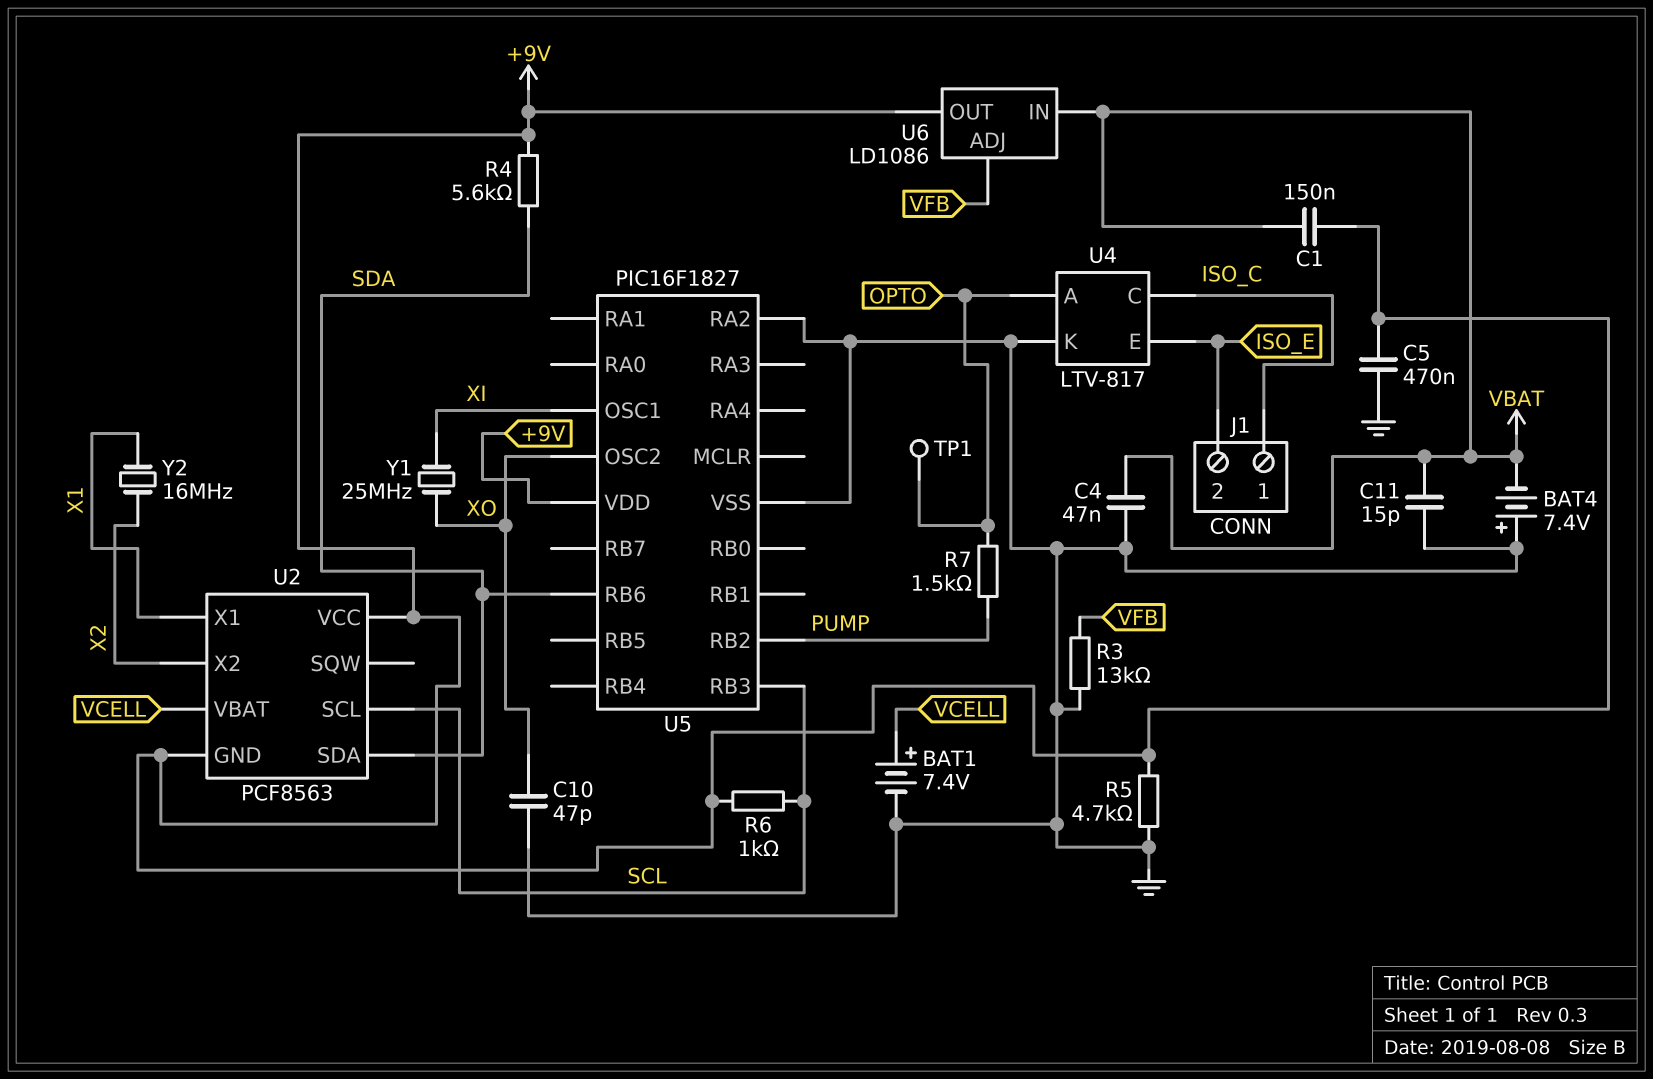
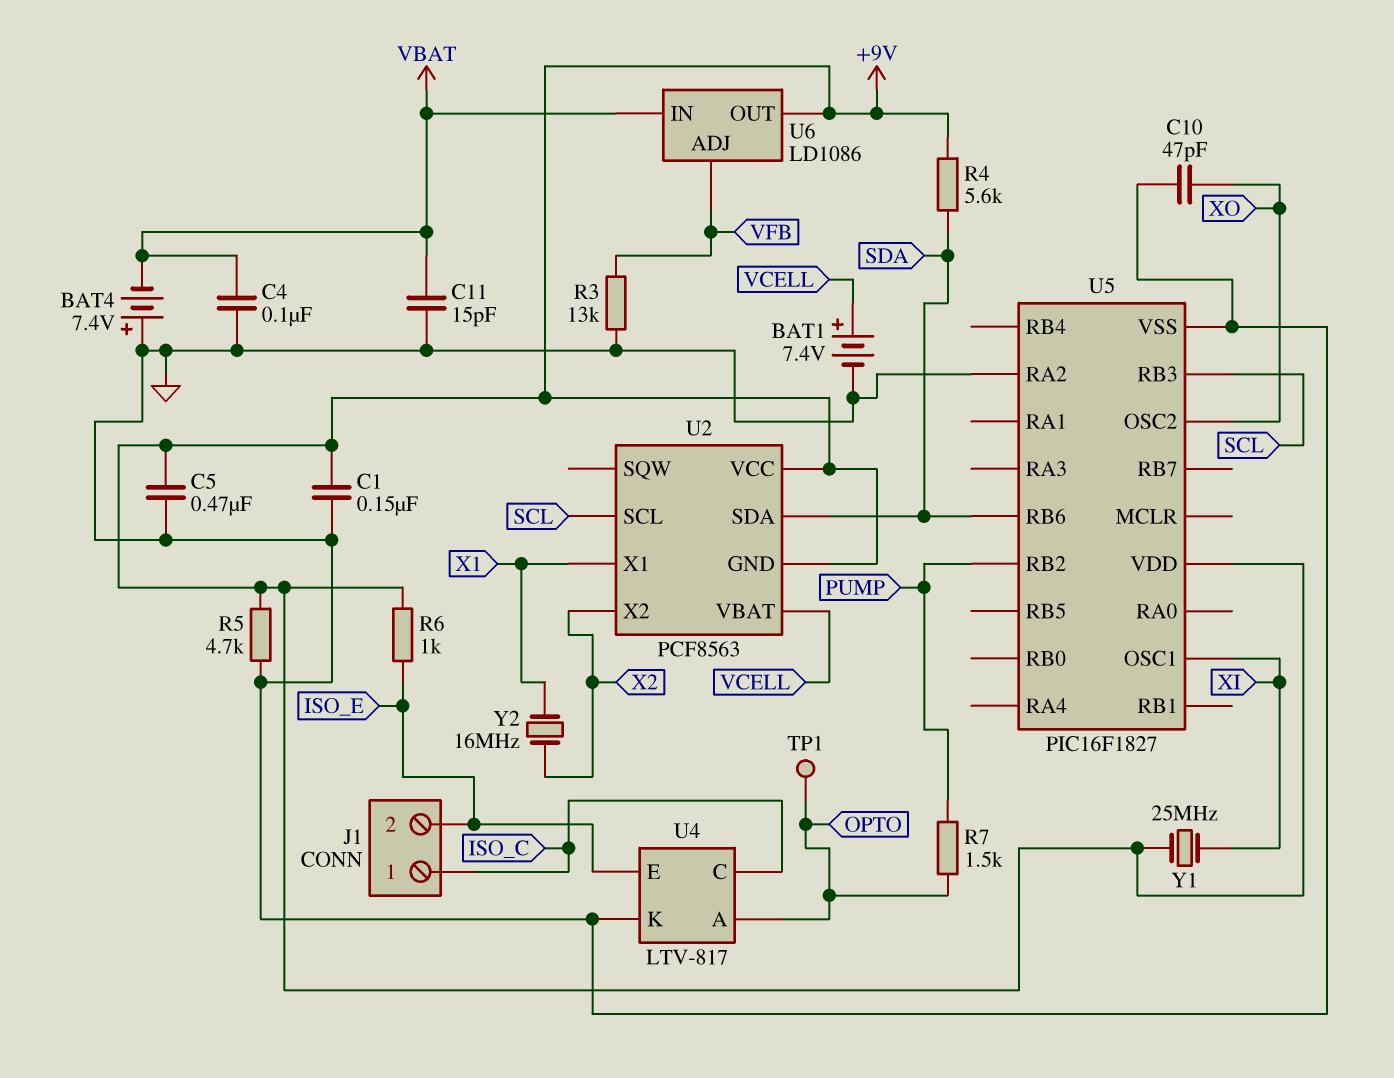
C1: 150nF (+9V, VBAT) -> 150nF (+9V, GND)
C4: 47nF (GND, VBAT) -> 100nF (GND, VBAT)
R6: 1k (+9V, SCL) -> 1k (+9V, ISO_E)
Y1: 25MHz (XI, XO) -> 25MHz (+9V, XI)

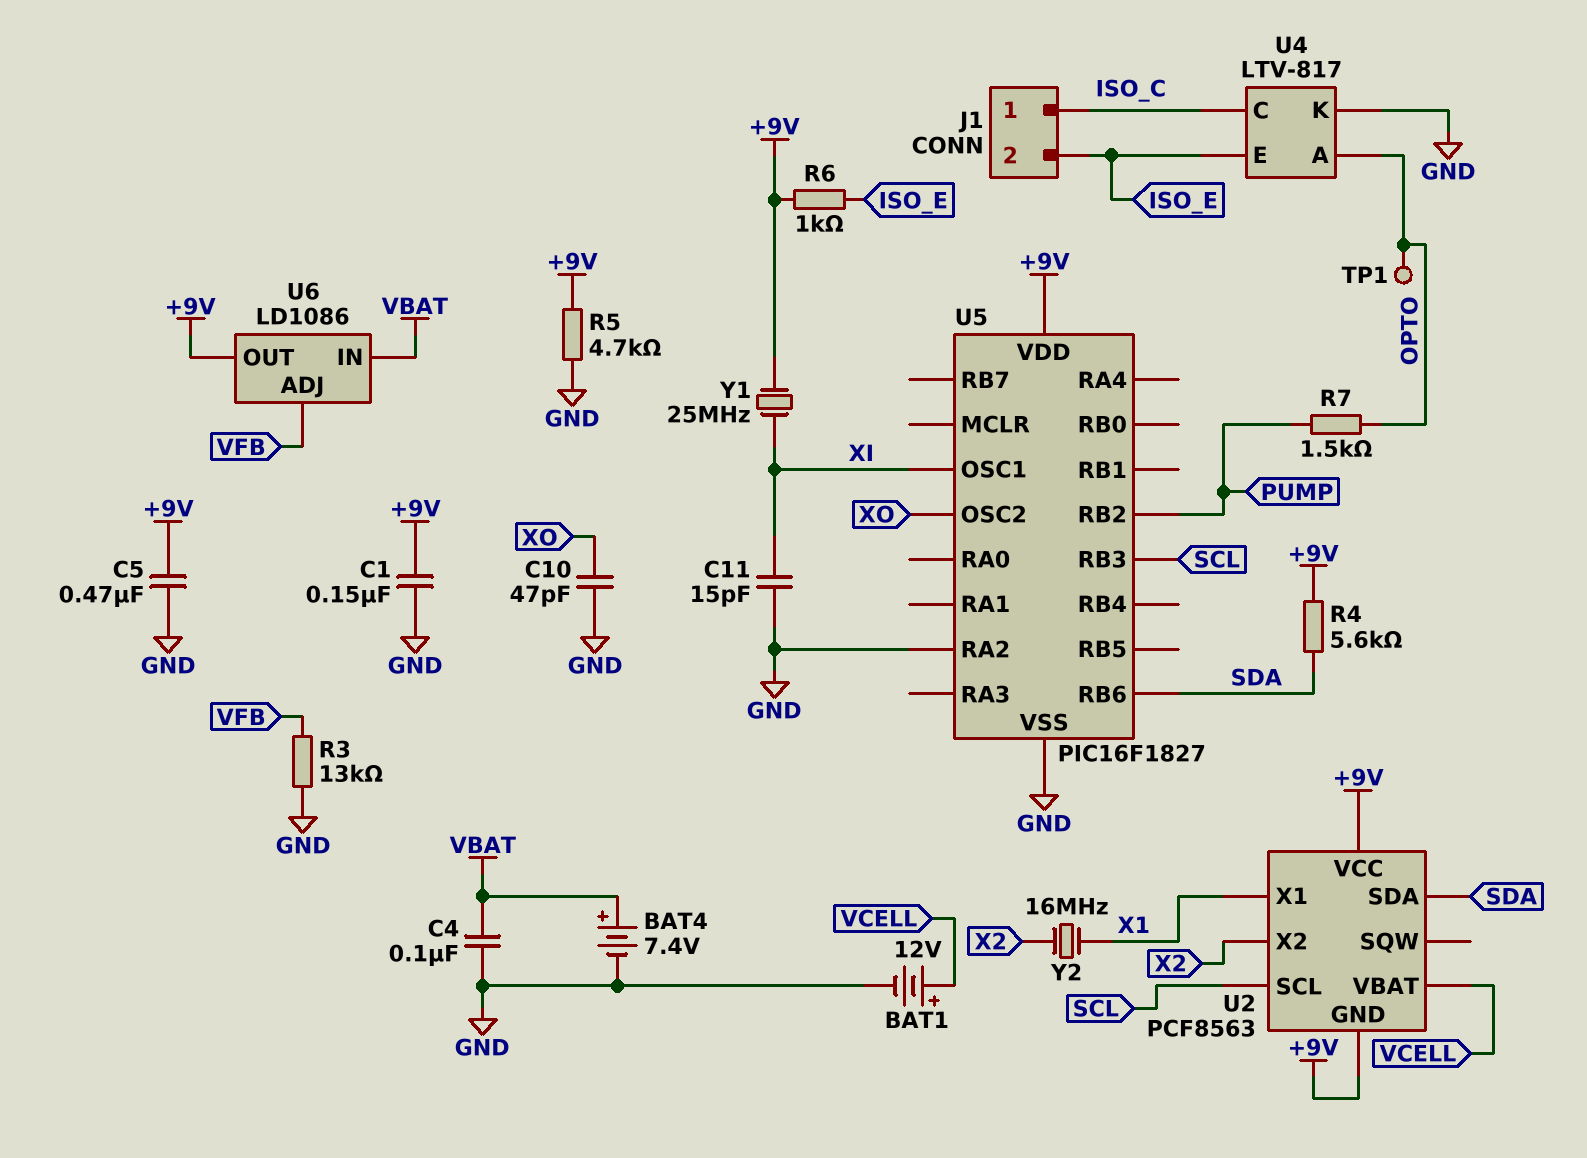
BAT1: 7.4V (plus VCELL, minus GND) -> 12V (plus VCELL, minus GND)
BAT4: 7.4V (plus GND, minus VBAT) -> 7.4V (plus VBAT, minus GND)
C11: 15pF (GND, VBAT) -> 15pF (GND, XI)

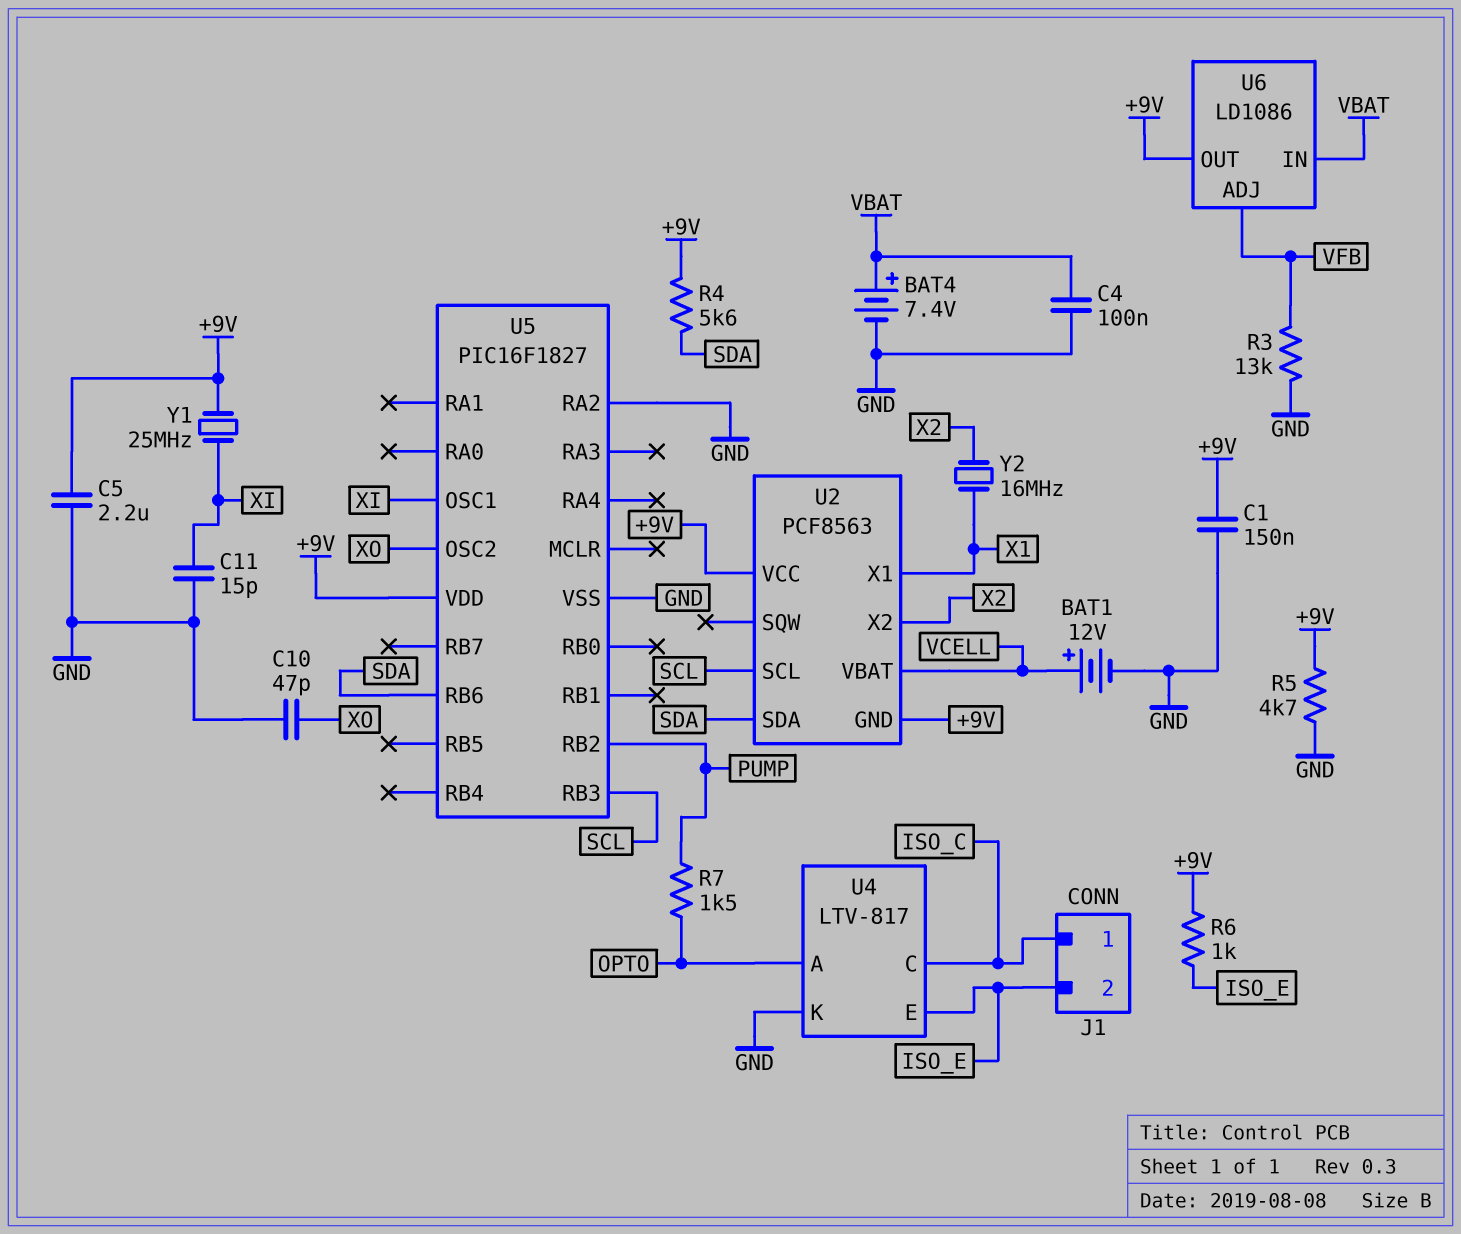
C5: 470nF (+9V, GND) -> 2.2uF (+9V, GND)
TP1: test point (OPTO) -> none

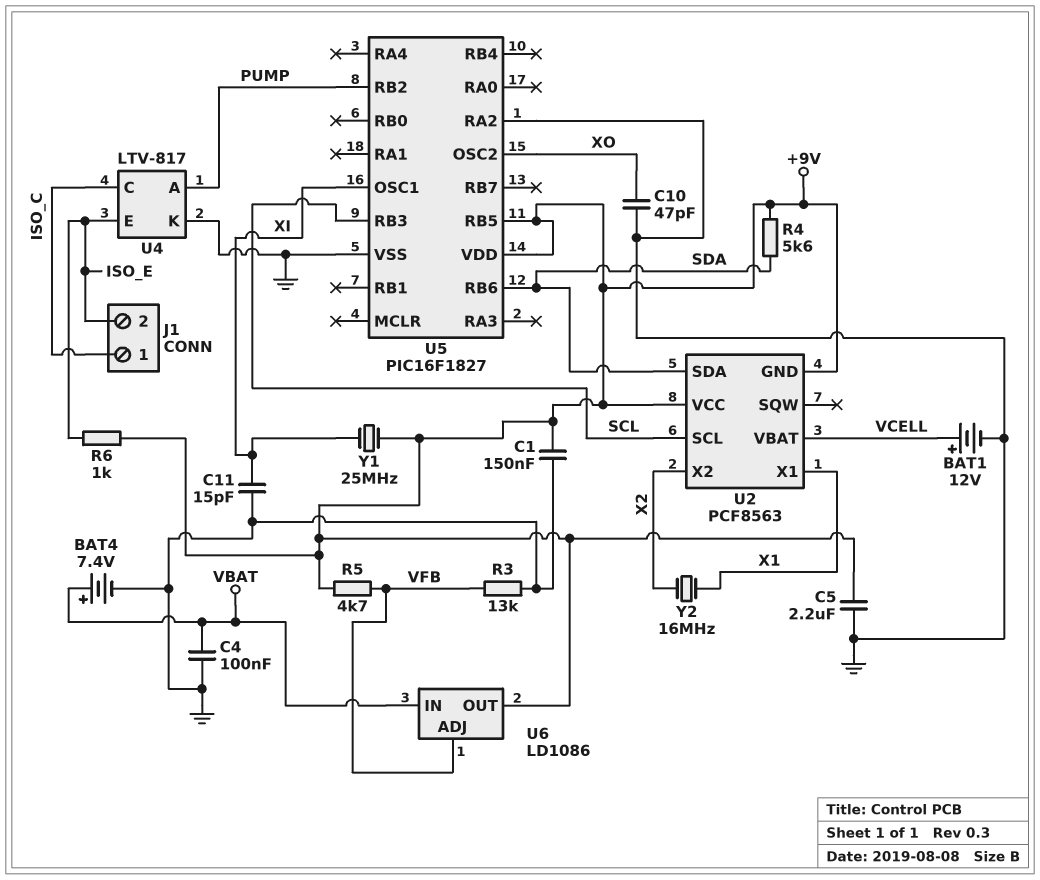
R5: 4.7k (+9V, GND) -> 4.7k (+9V, VFB)
R7: 1.5k (OPTO, PUMP) -> none
U4 pin A: OPTO -> PUMP
U5 pin RB5: none -> +9V

